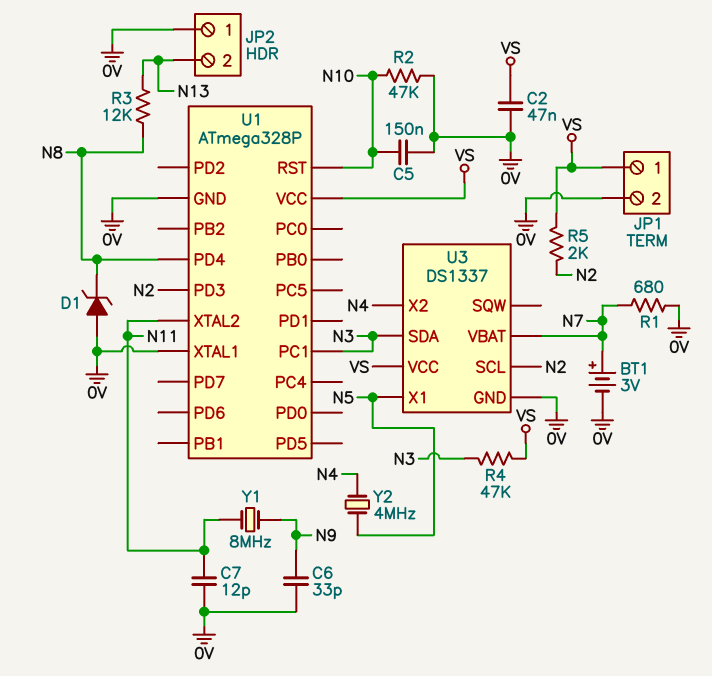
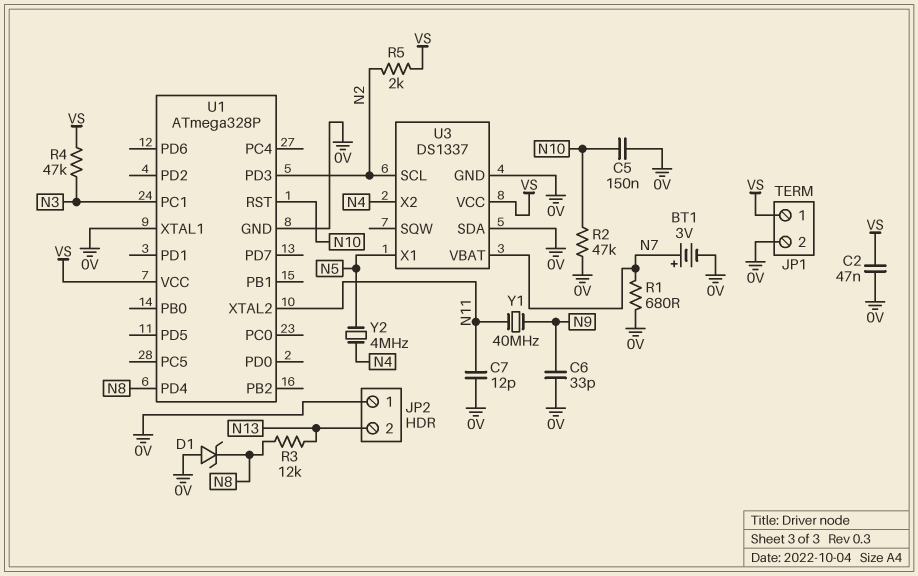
U3 pin SDA: N3 -> 0V
Y1: 8MHz (N9, N11) -> 40MHz (N9, N11)

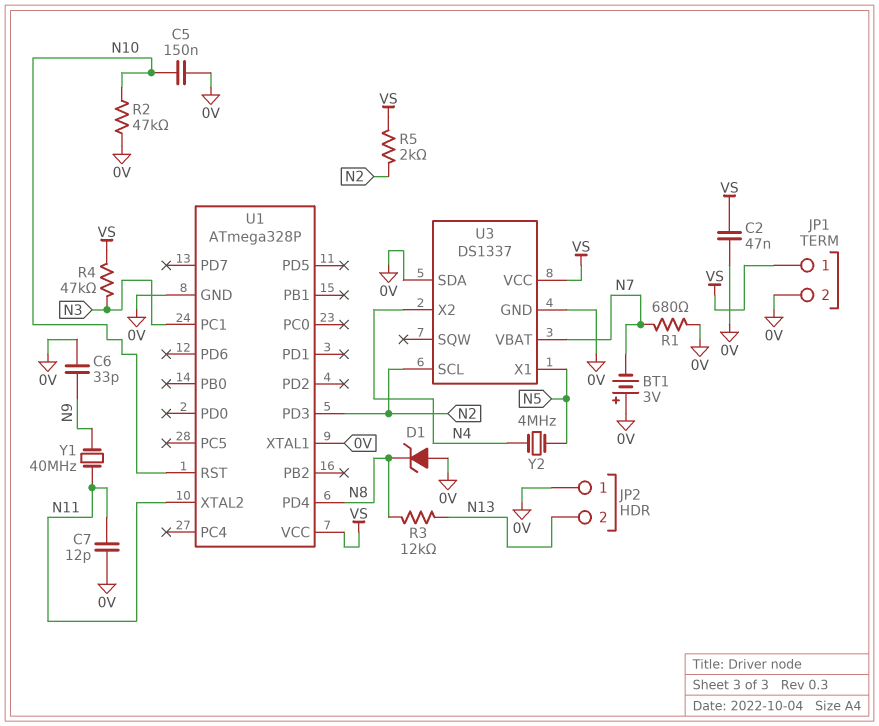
BT1: 3V (plus N7, minus 0V) -> 3V (plus 0V, minus N7)

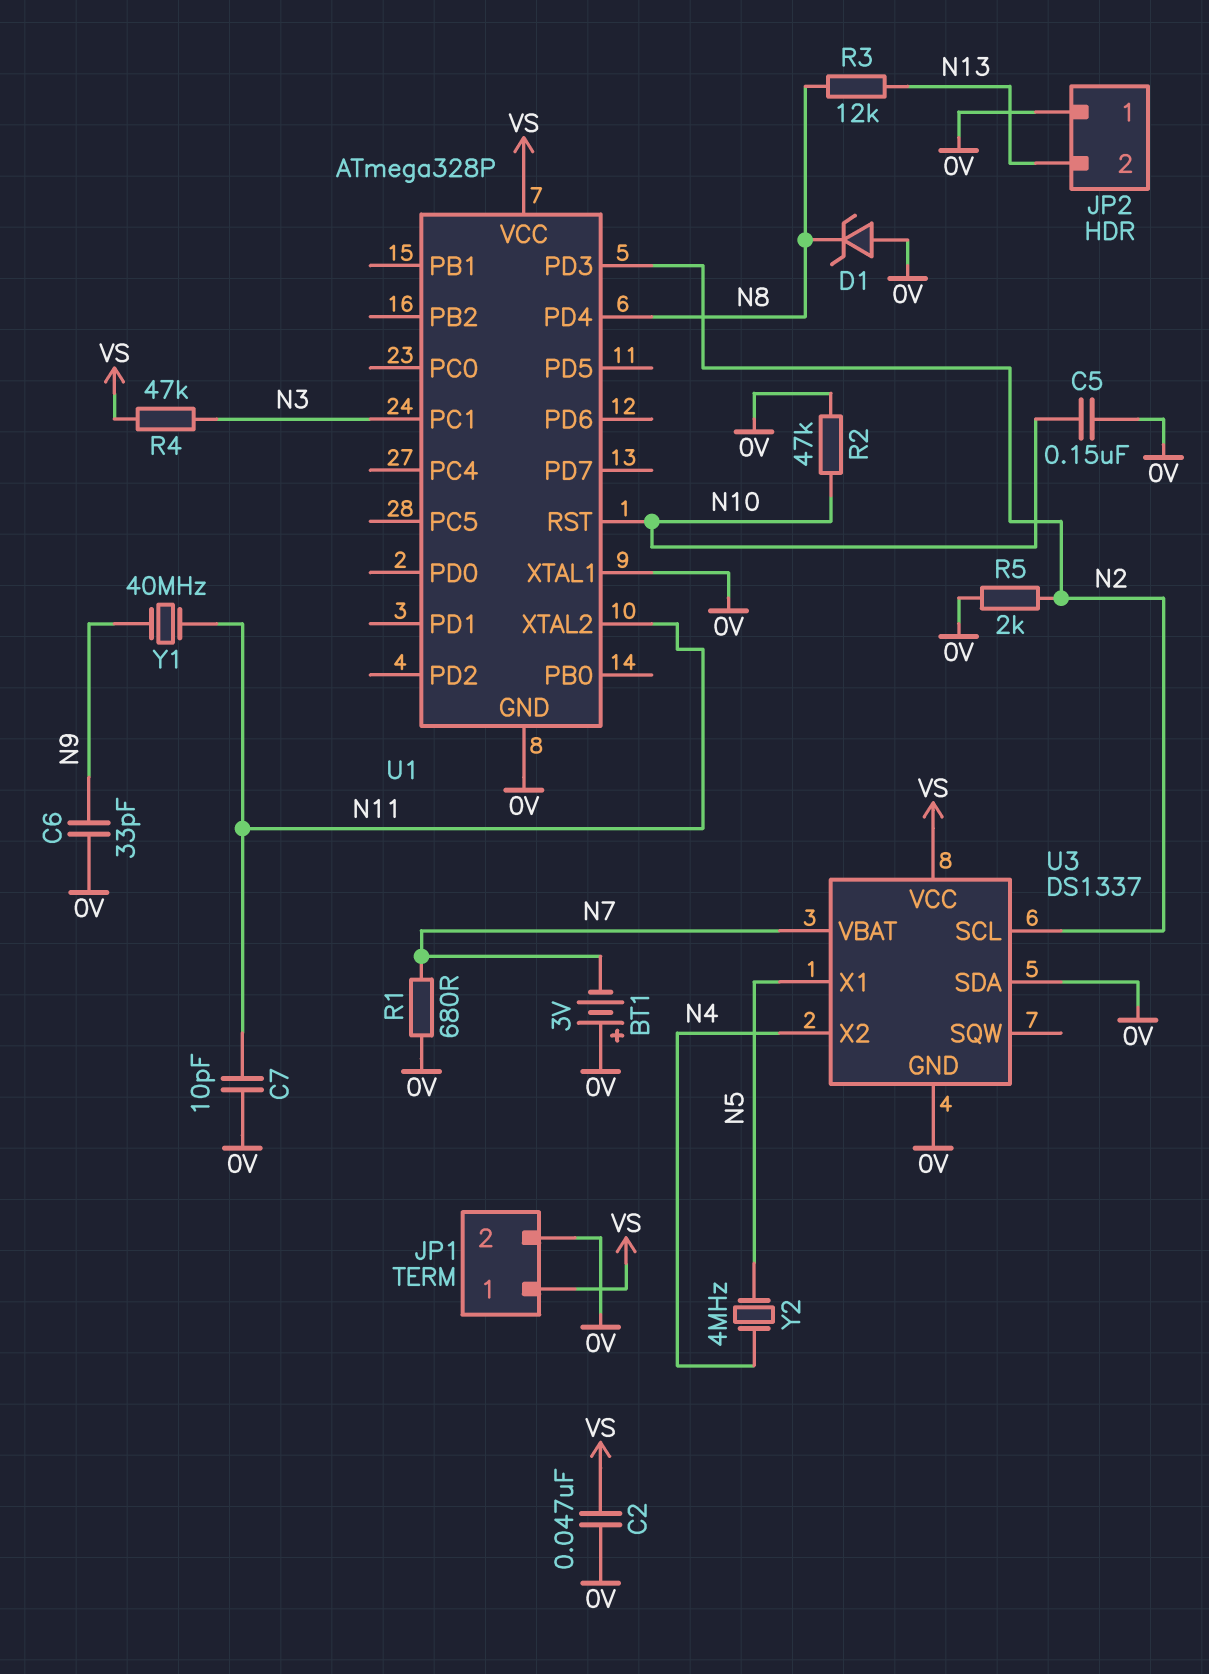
C7: 12pF (0V, N11) -> 10pF (0V, N11)
R5: 2k (N2, VS) -> 2k (0V, N2)

